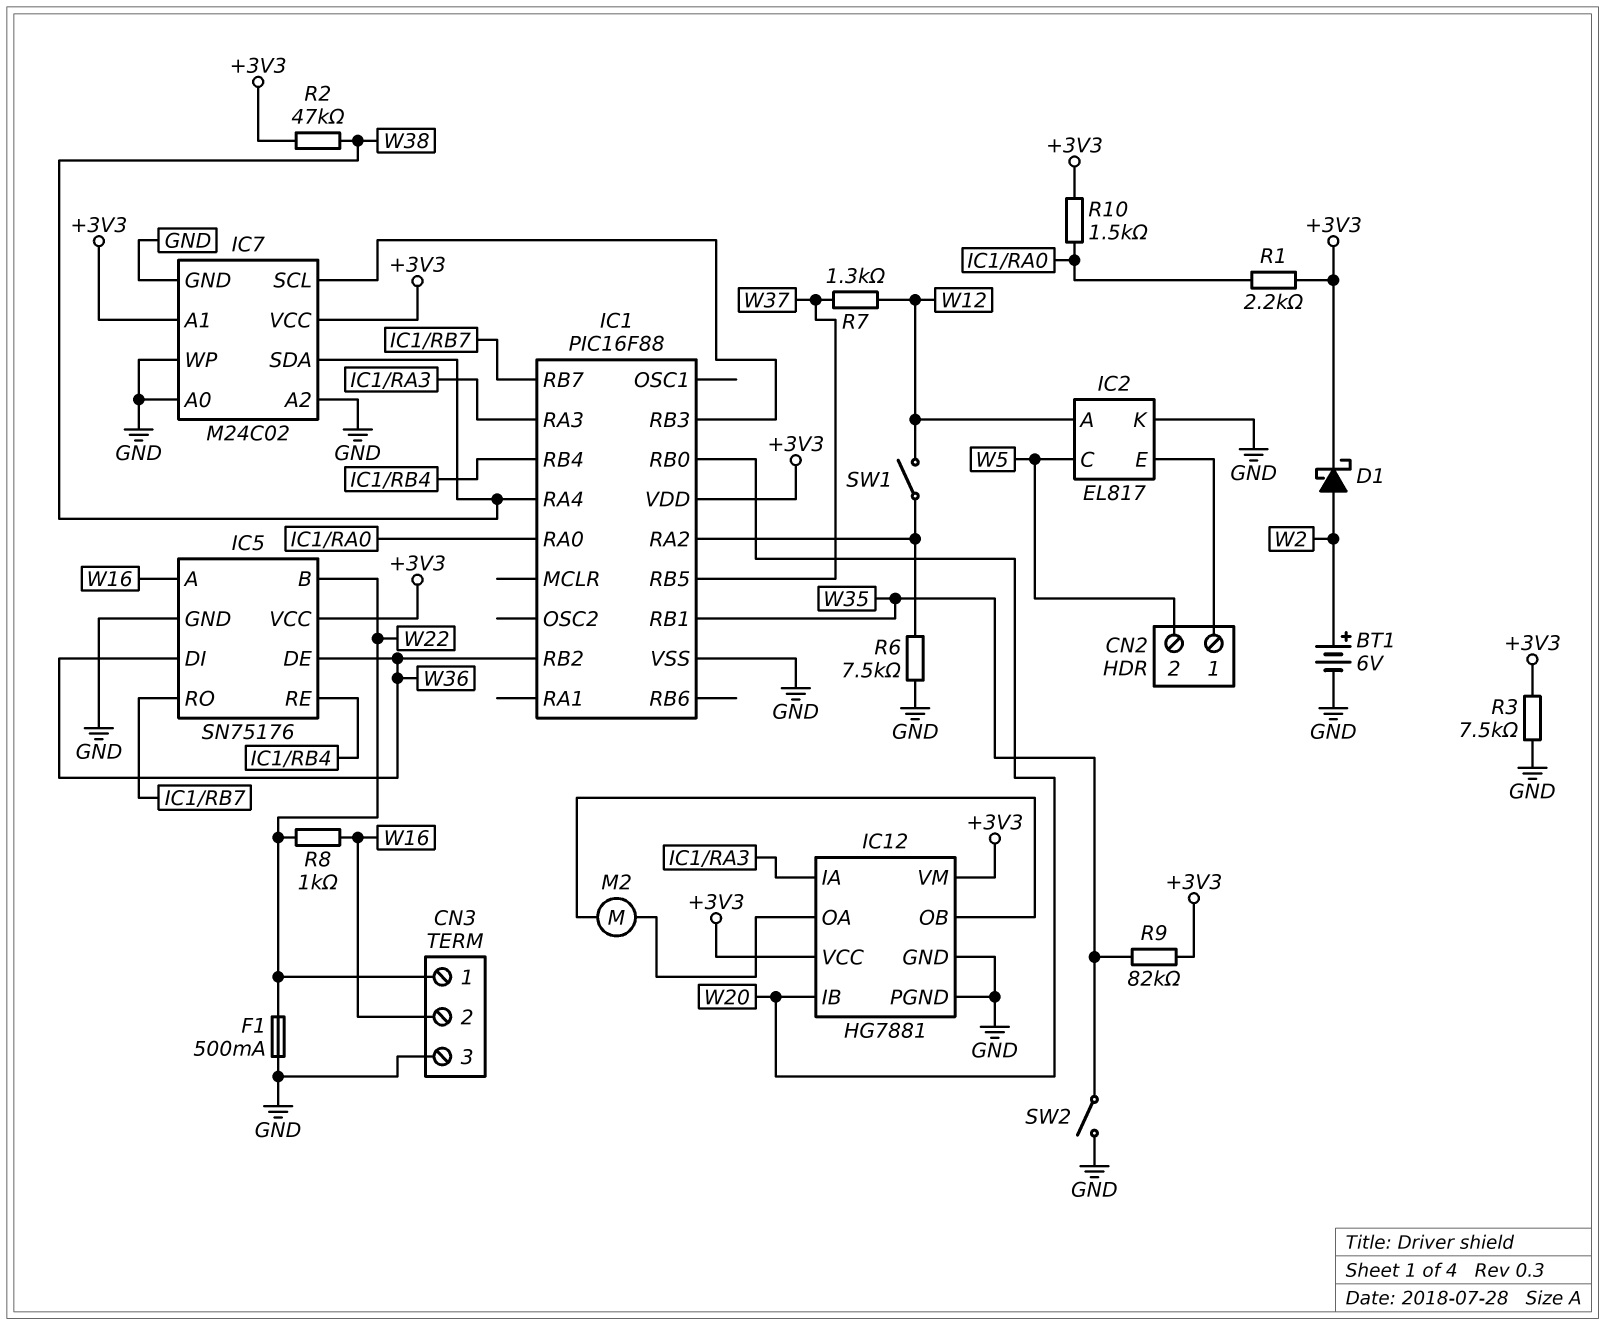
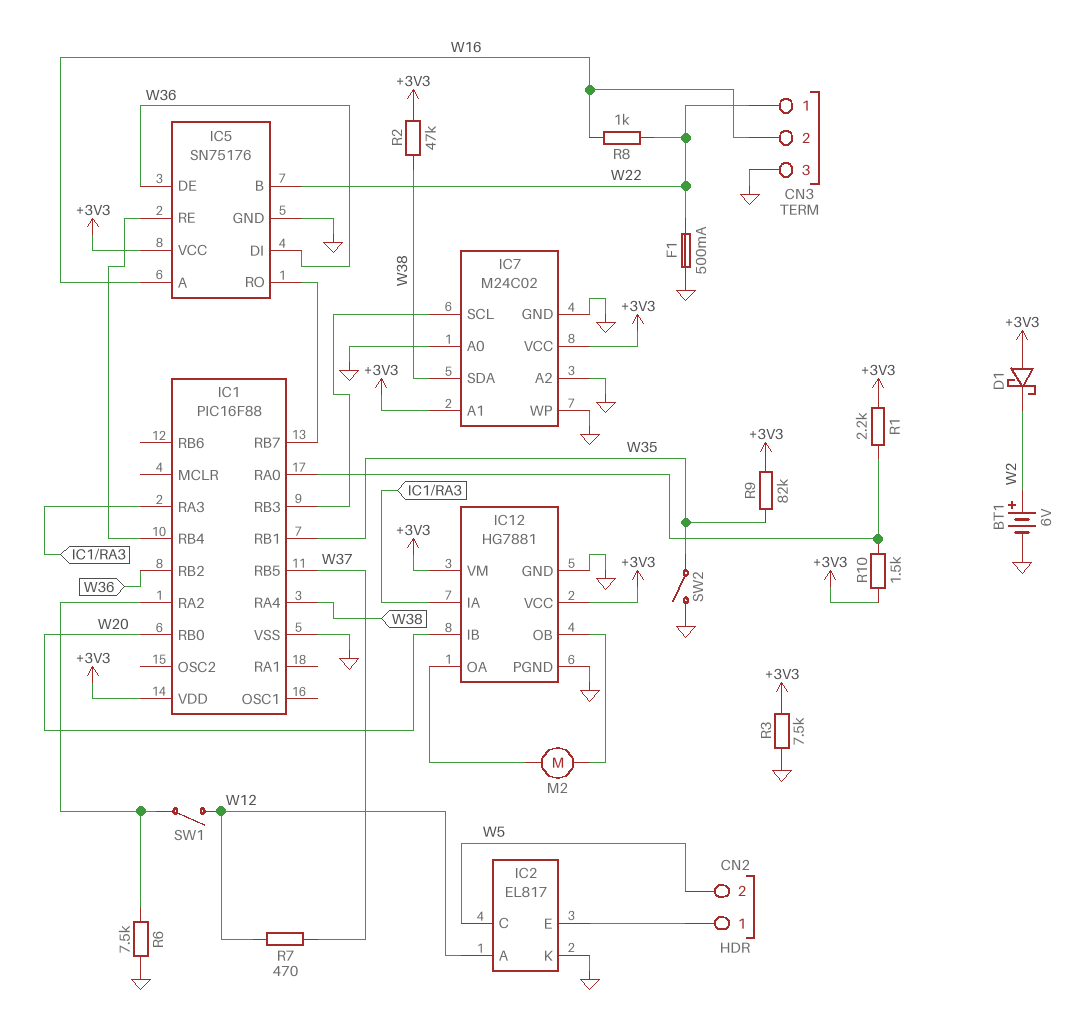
D1: schottky (A W2, K +3V3) -> schottky (A +3V3, K W2)
R7: 1.3k (W12, W37) -> 470 (W12, W37)

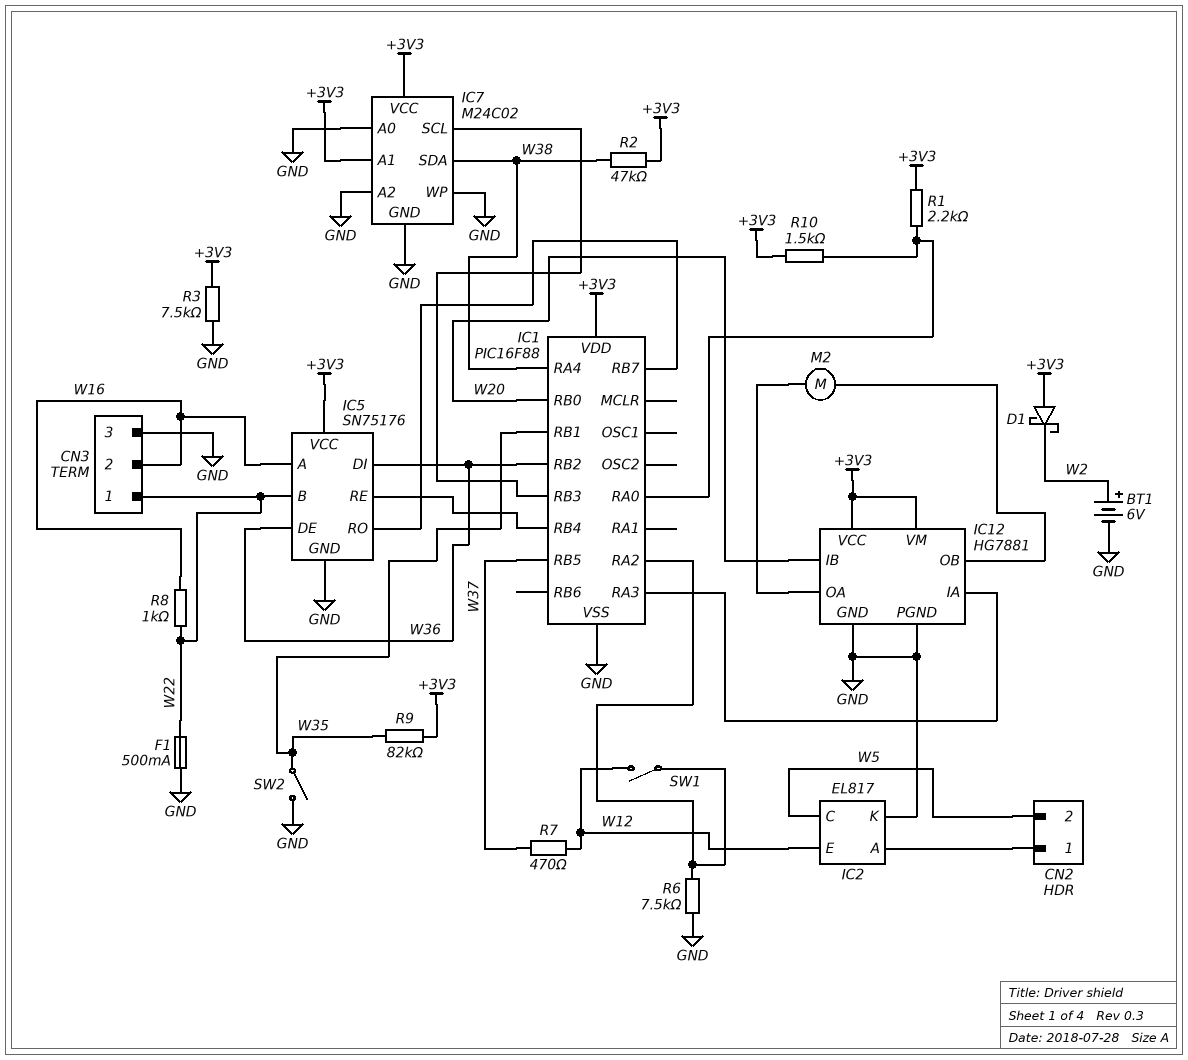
IC2 pin A: W12 -> CN2/1
IC2 pin E: CN2/1 -> W12

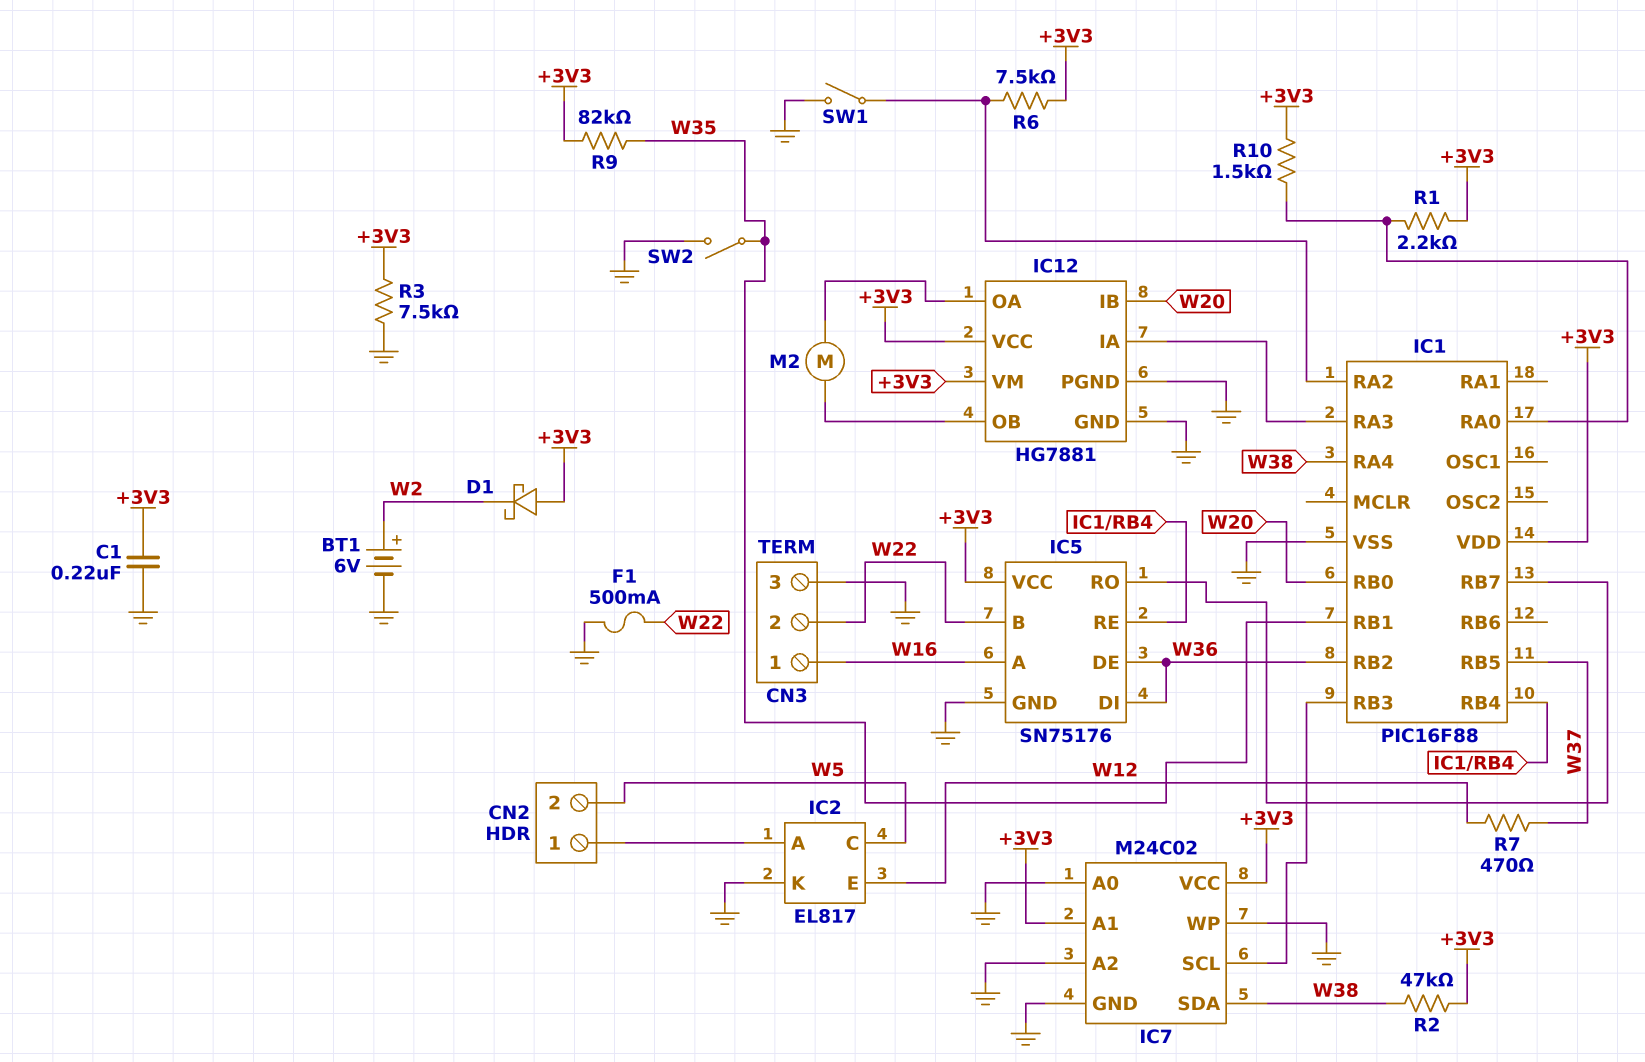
C1: none -> 220nF (+3V3, GND)
CN3 pin 1: W22 -> W16
CN3 pin 2: W16 -> W22
R6: 7.5k (GND, IC1/RA2) -> 7.5k (+3V3, IC1/RA2)
R8: 1k (W16, W22) -> none
SW1: switch (IC1/RA2, W12) -> switch (GND, IC1/RA2)

